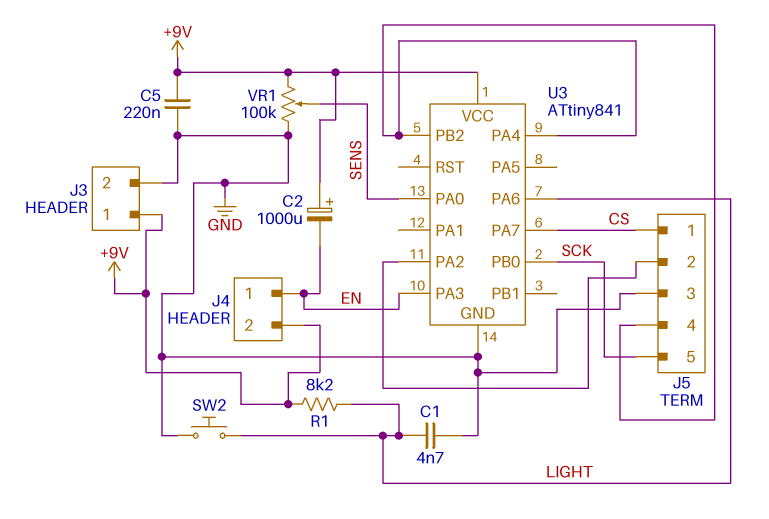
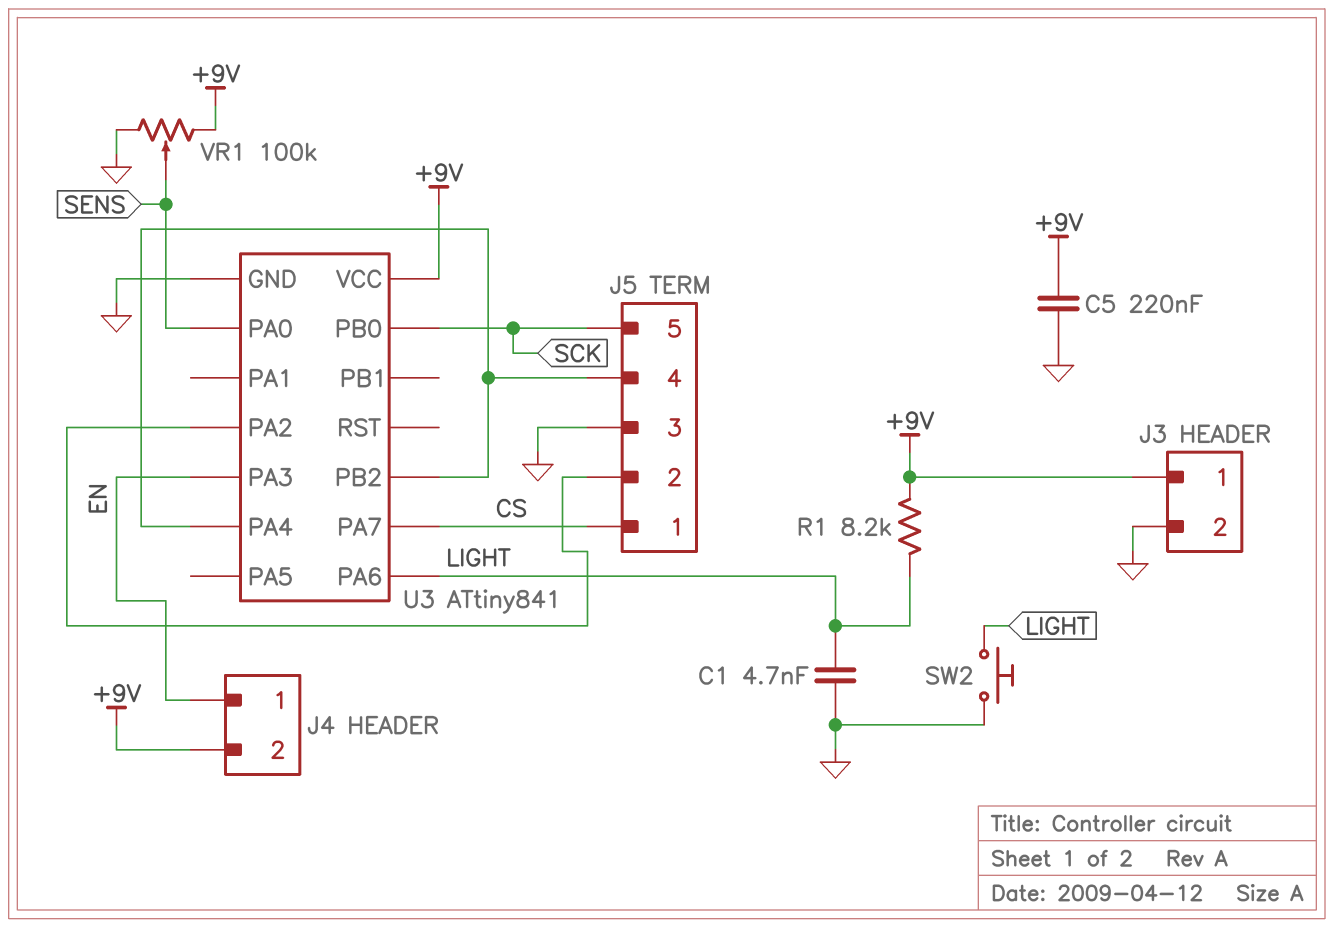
C2: 1000uF (plus +9V, minus EN) -> none

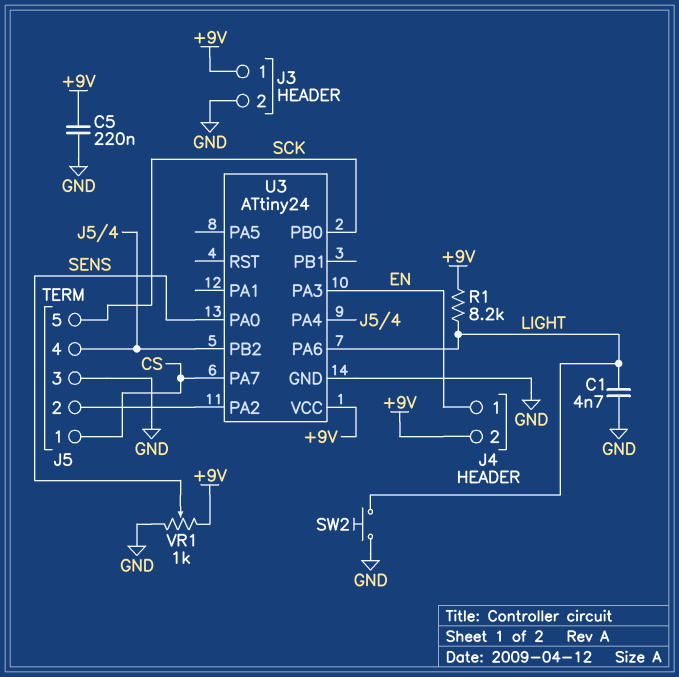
U3: ATtiny841 -> ATtiny24
VR1: 100k (+9V, GND, wiper SENS) -> 1k (+9V, GND, wiper SENS)

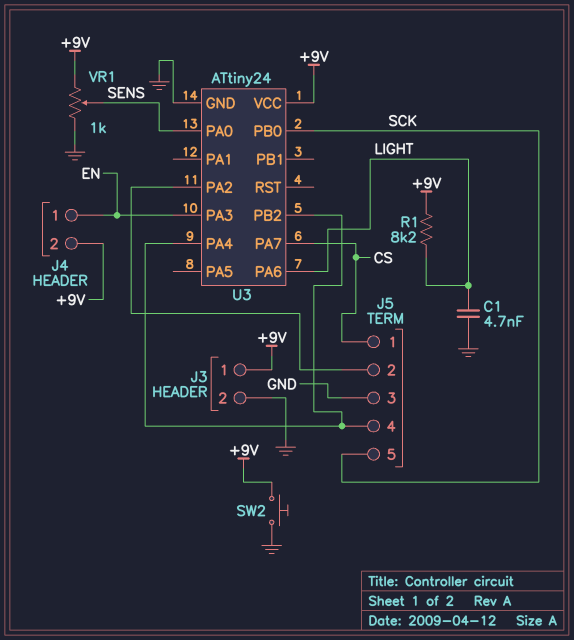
C5: 220nF (+9V, GND) -> none
SW2: button (GND, LIGHT) -> button (+9V, GND)

